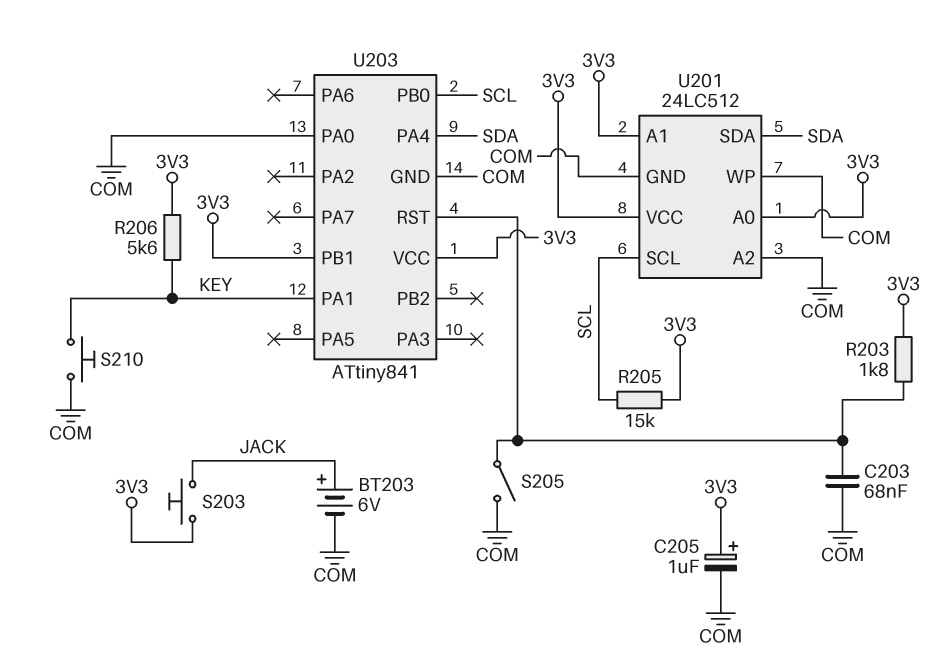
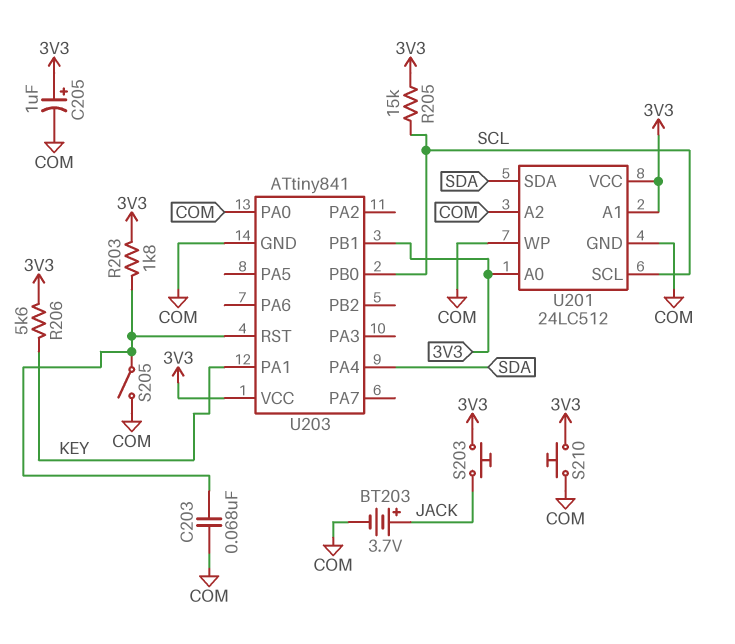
BT203: 6V (plus JACK, minus COM) -> 3.7V (plus JACK, minus COM)
S210: button (COM, KEY) -> button (3V3, COM)

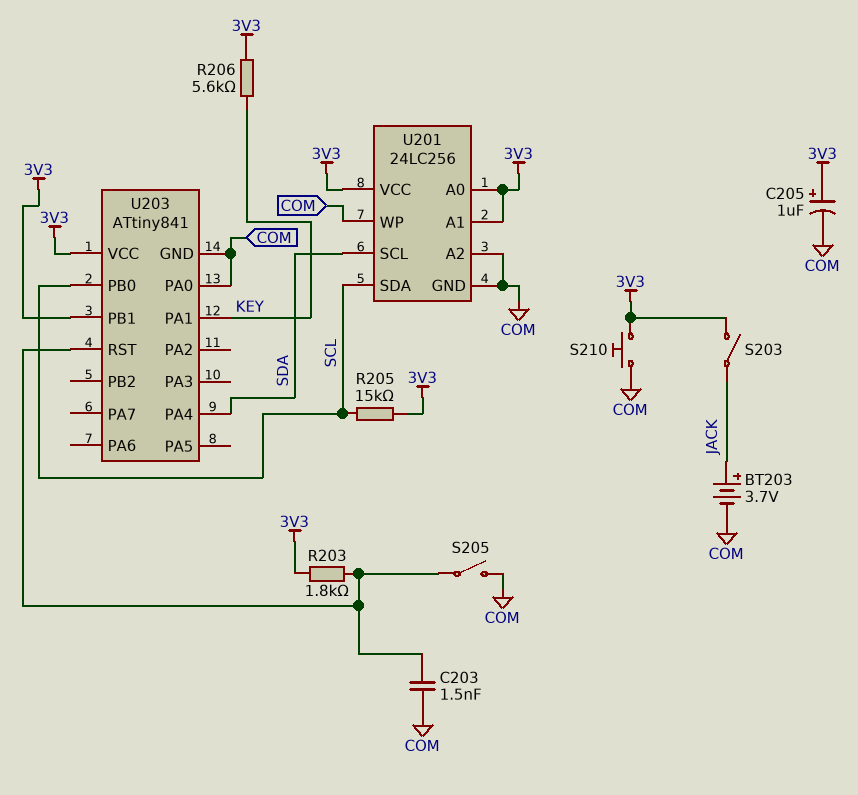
C203: 68nF (COM, U203/RST) -> 1.5nF (COM, U203/RST)
S203: button (3V3, JACK) -> switch (3V3, JACK)
U201: 24LC512 -> 24LC256
U201 pin SCL: SCL -> SDA
U201 pin SDA: SDA -> SCL

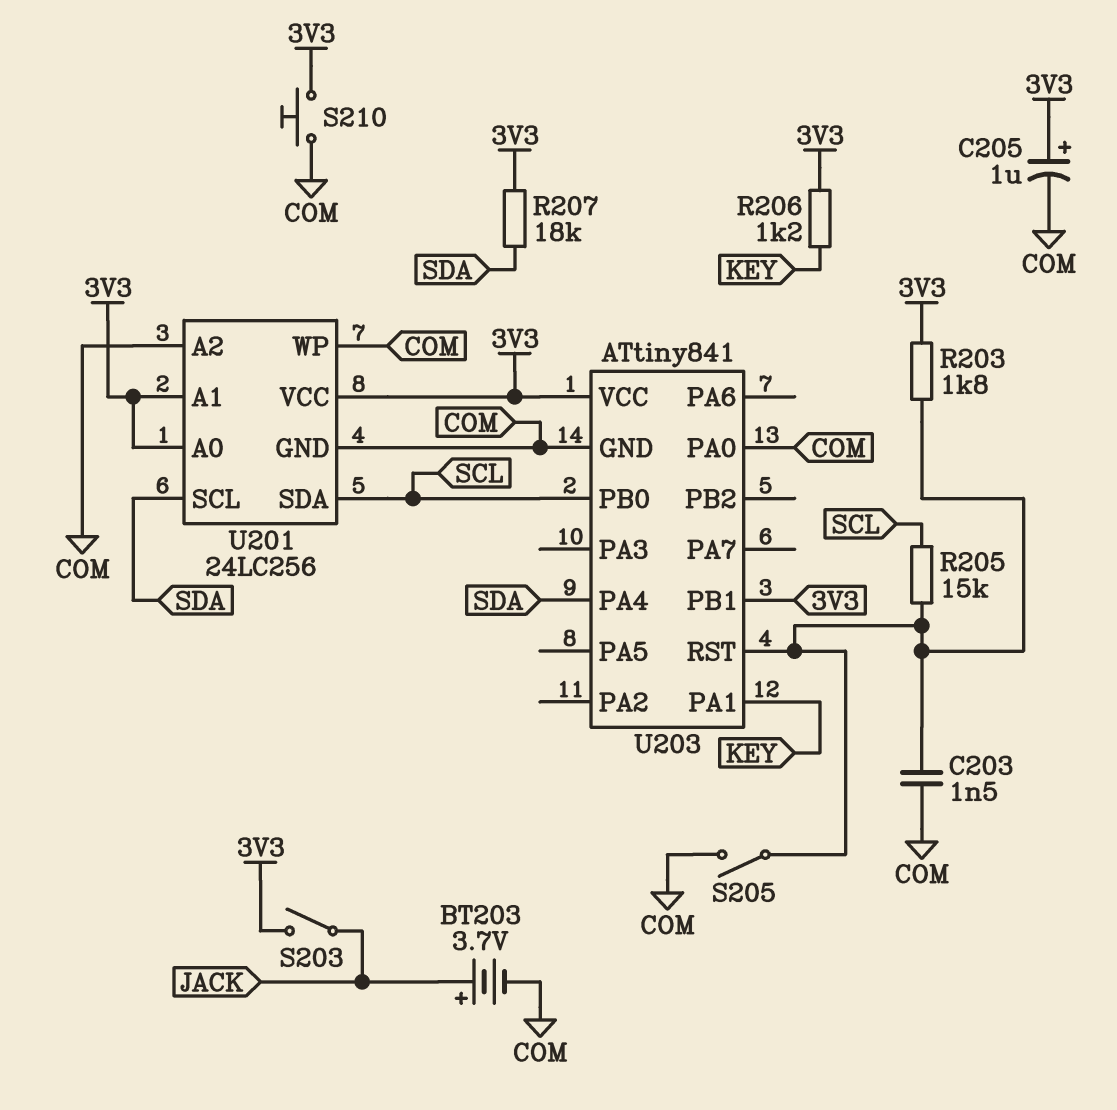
R205: 15k (3V3, SCL) -> 15k (SCL, U203/RST)
R206: 5.6k (3V3, KEY) -> 1.2k (3V3, KEY)
R207: none -> 18k (3V3, SDA)

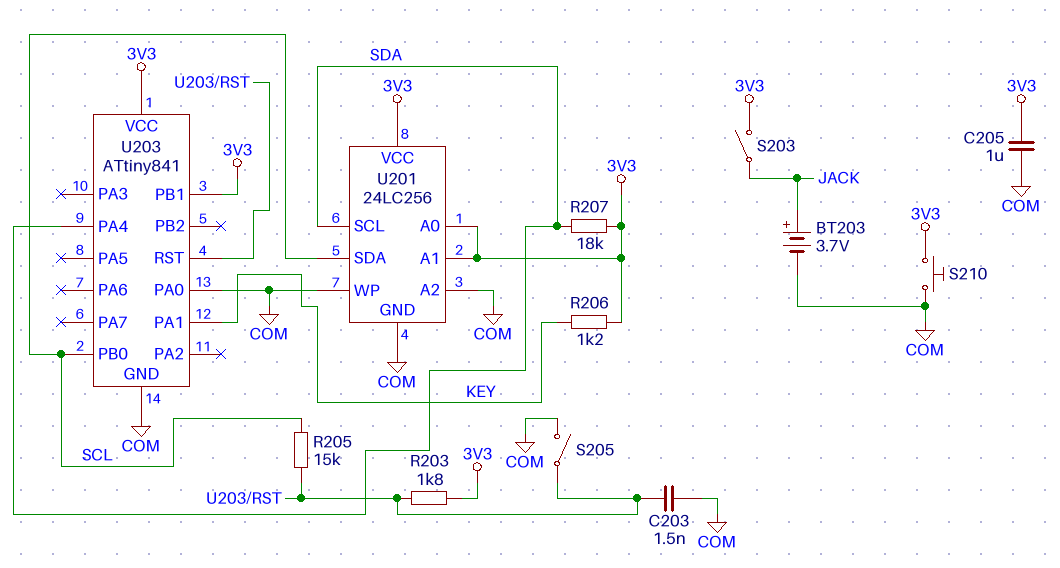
C205: 1uF (plus 3V3, minus COM) -> 1uF (3V3, COM)

